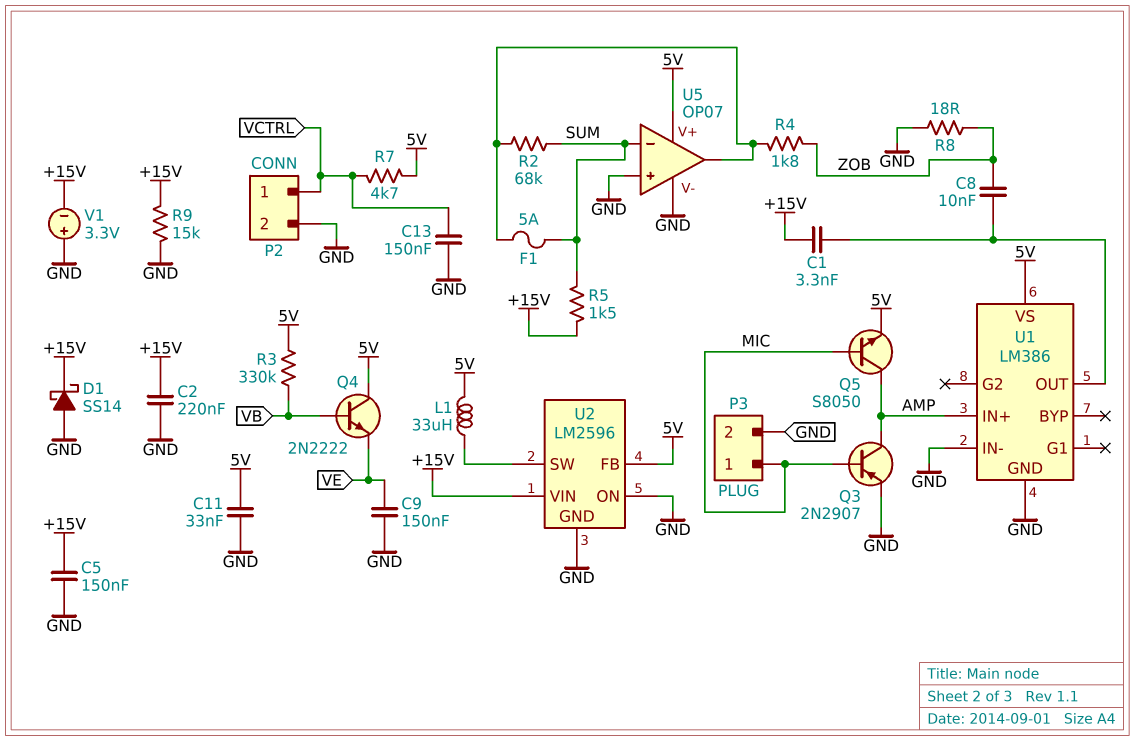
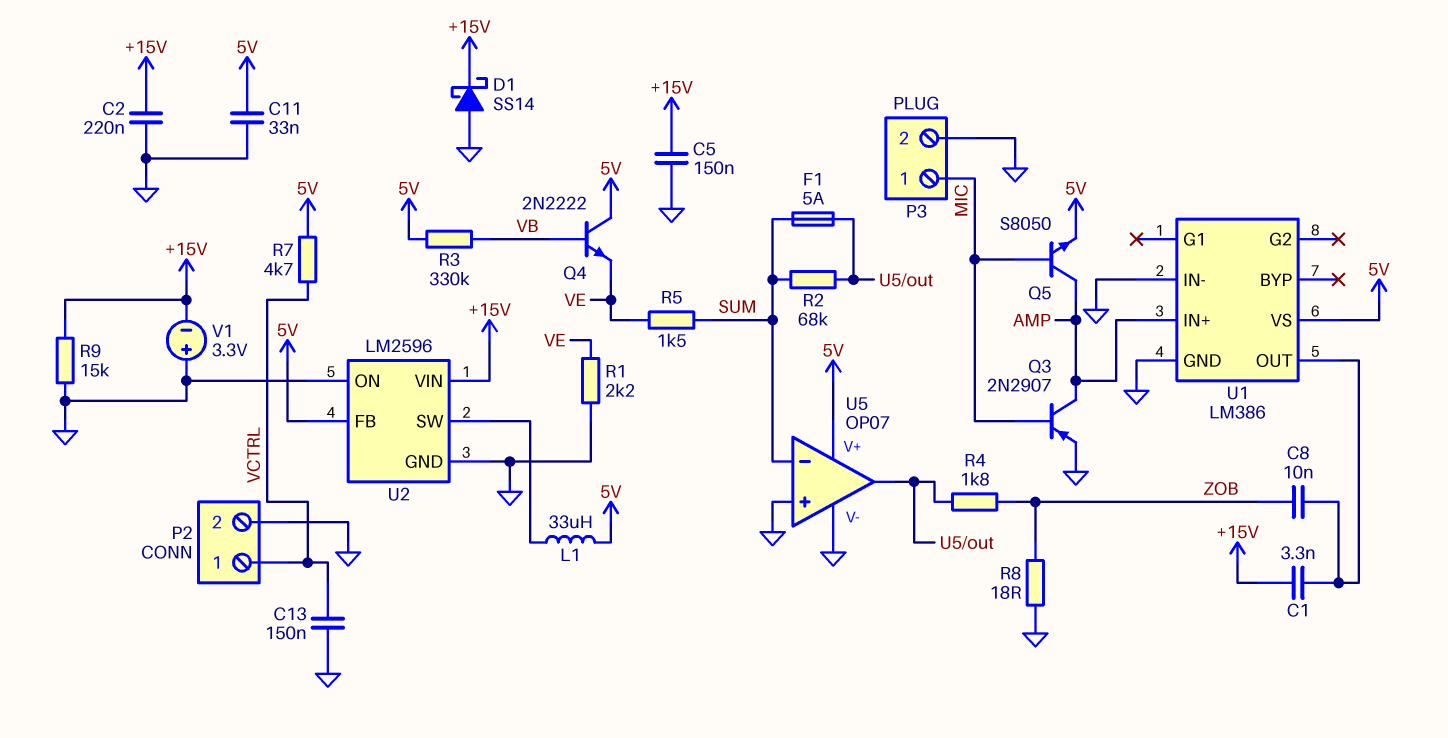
C9: 150nF (GND, VE) -> none
R1: none -> 2.2k (GND, VE)
R5: 1.5k (+15V, SUM) -> 1.5k (SUM, VE)

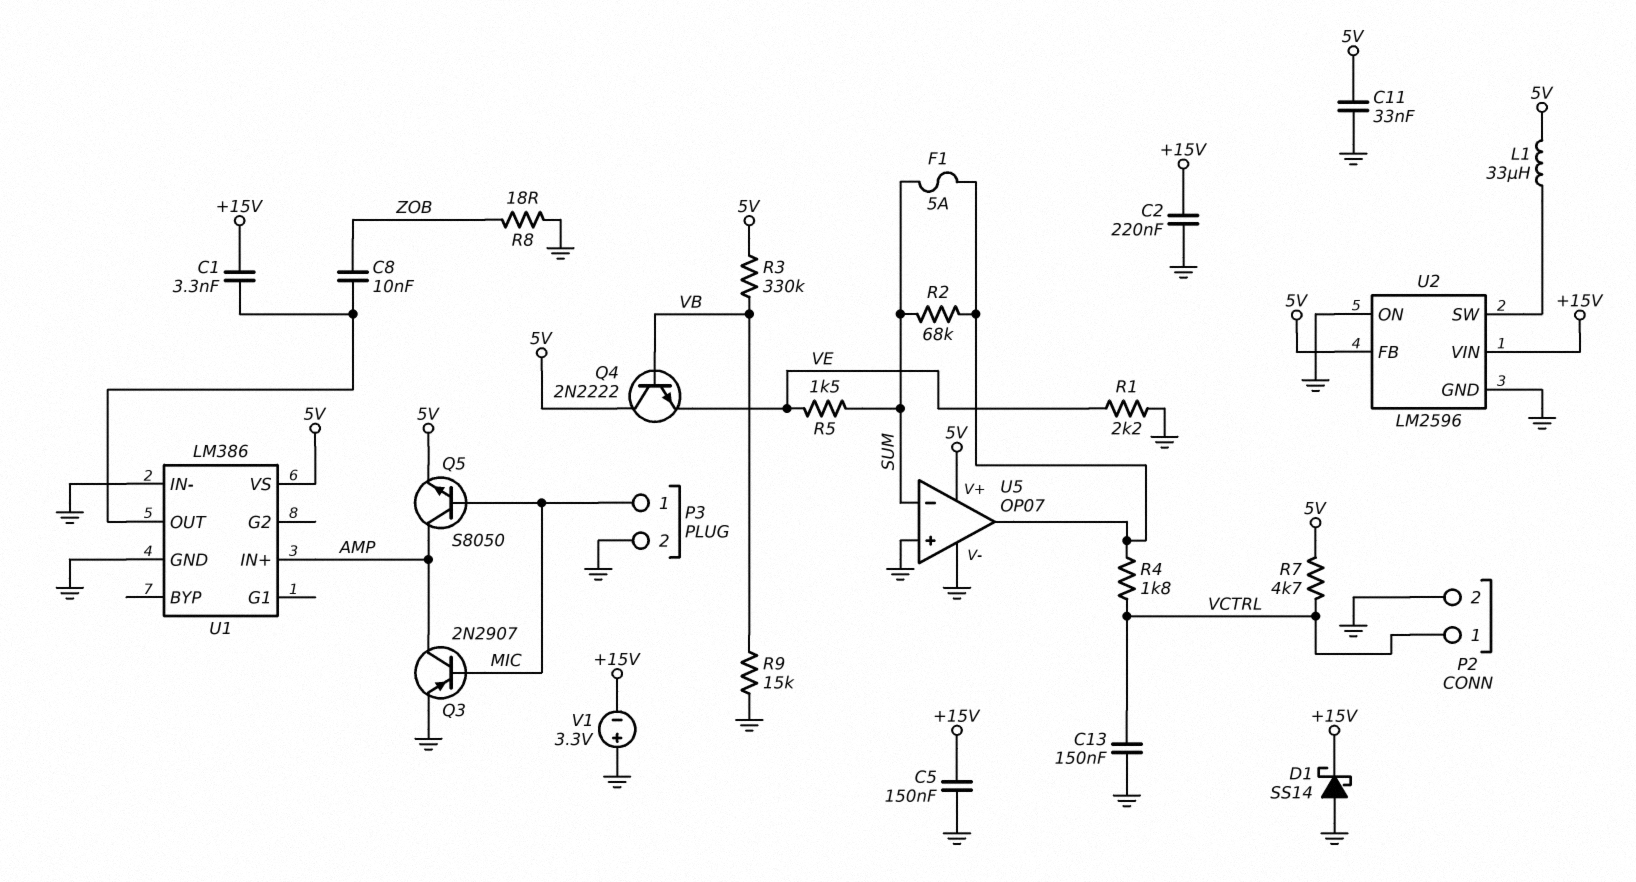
R4: 1.8k (U5/out, ZOB) -> 1.8k (U5/out, VCTRL)
R9: 15k (+15V, GND) -> 15k (GND, VB)

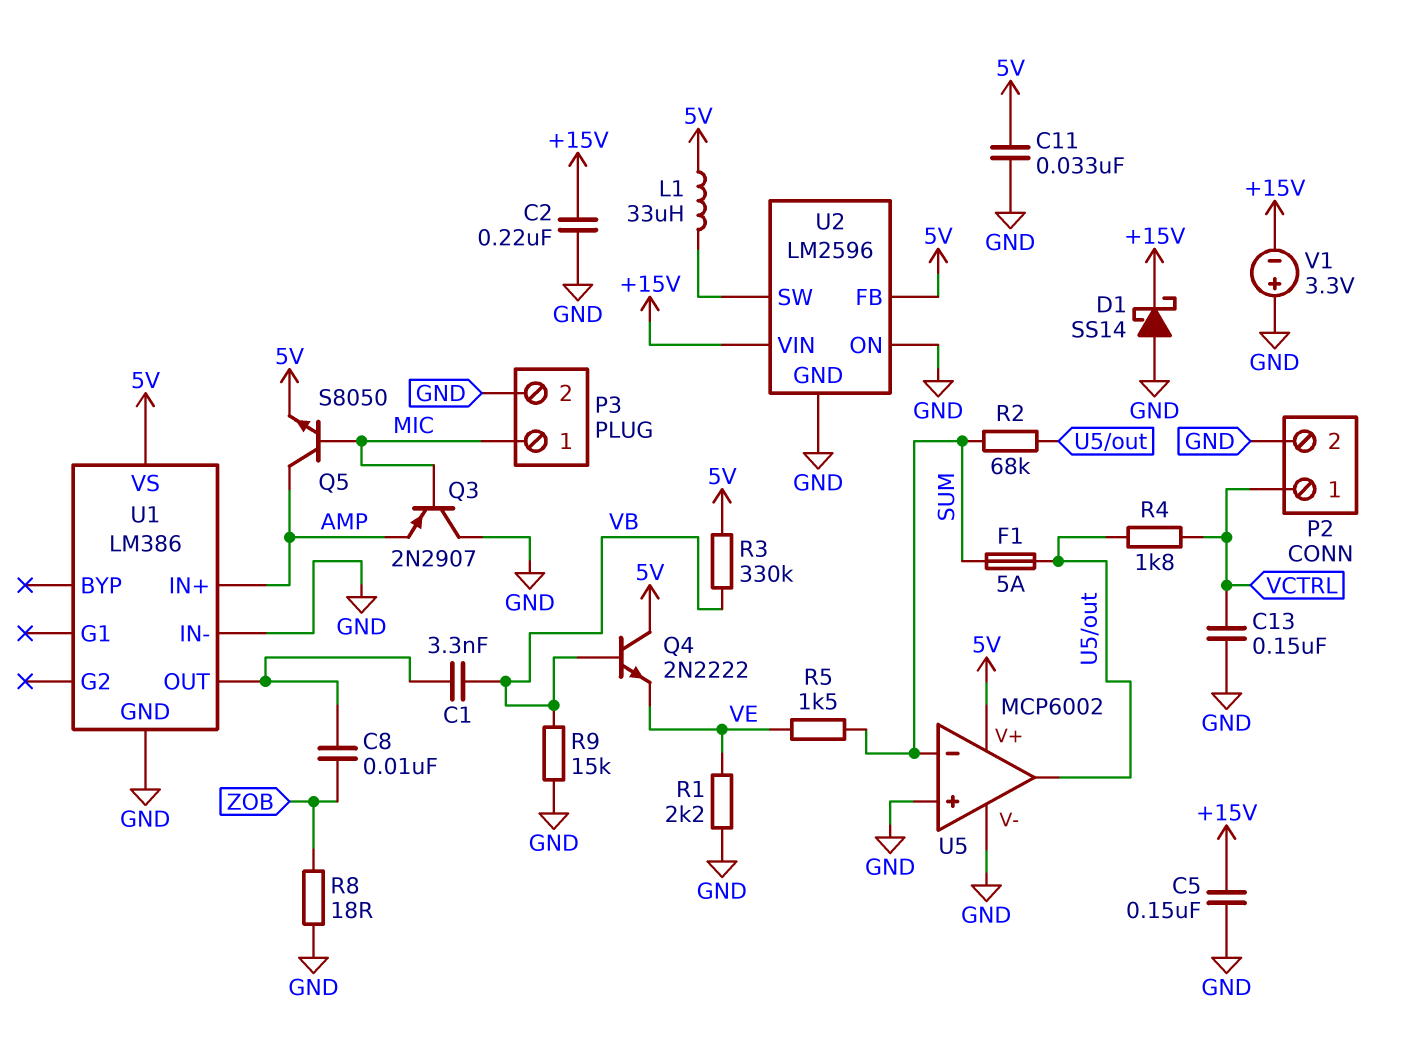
C1: 3.3nF (+15V, U1/OUT) -> 3.3nF (U1/OUT, VB)
Q3: PNP 2N2907 (B MIC, C AMP, E GND) -> PNP 2N2907 (B MIC, C GND, E AMP)
R7: 4.7k (5V, VCTRL) -> none
U5: OP07 -> MCP6002

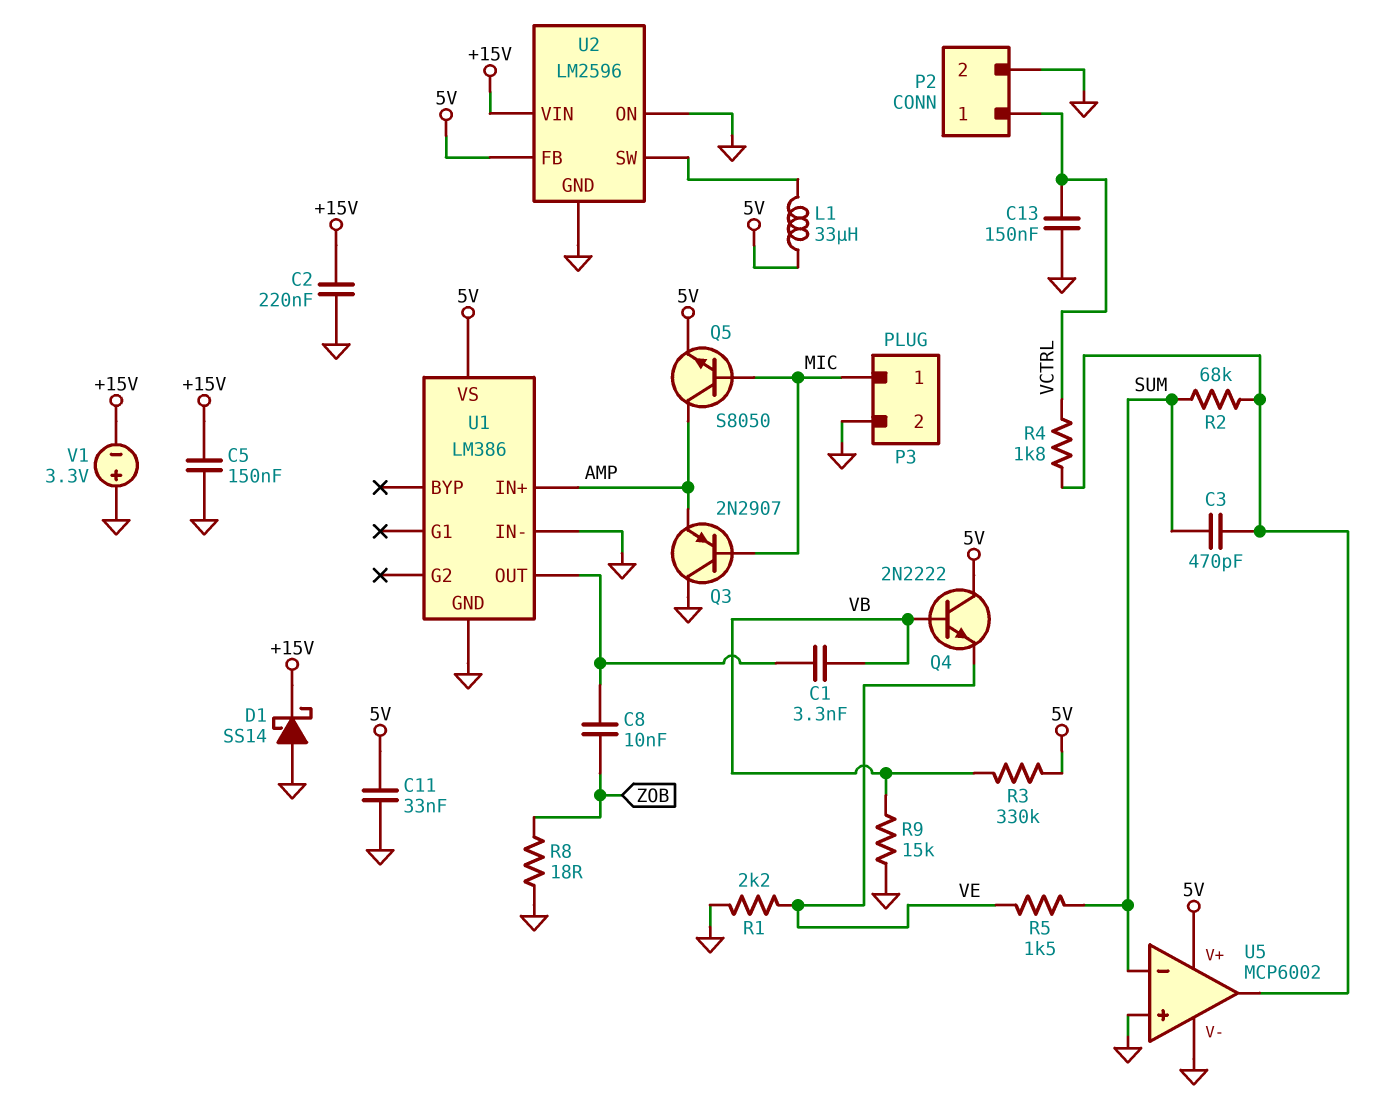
C3: none -> 470pF (SUM, U5/out)
F1: 5A (SUM, U5/out) -> none

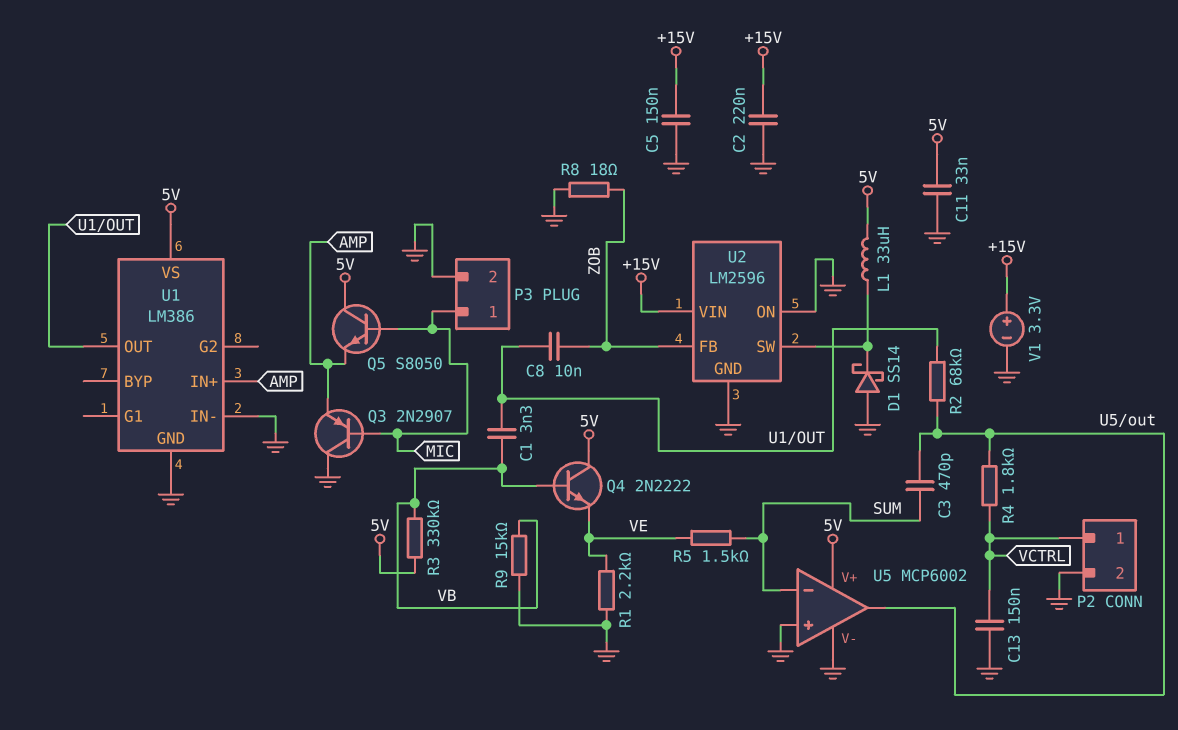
D1: schottky SS14 (A GND, K +15V) -> schottky SS14 (A GND, K U2/SW)
Q5: NPN S8050 (B MIC, C AMP, E 5V) -> NPN S8050 (B MIC, C 5V, E AMP)
R2: 68k (SUM, U5/out) -> 68k (U1/OUT, U5/out)
U2 pin FB: 5V -> ZOB
V1: 3.3V (plus GND, minus +15V) -> 3.3V (plus +15V, minus GND)

